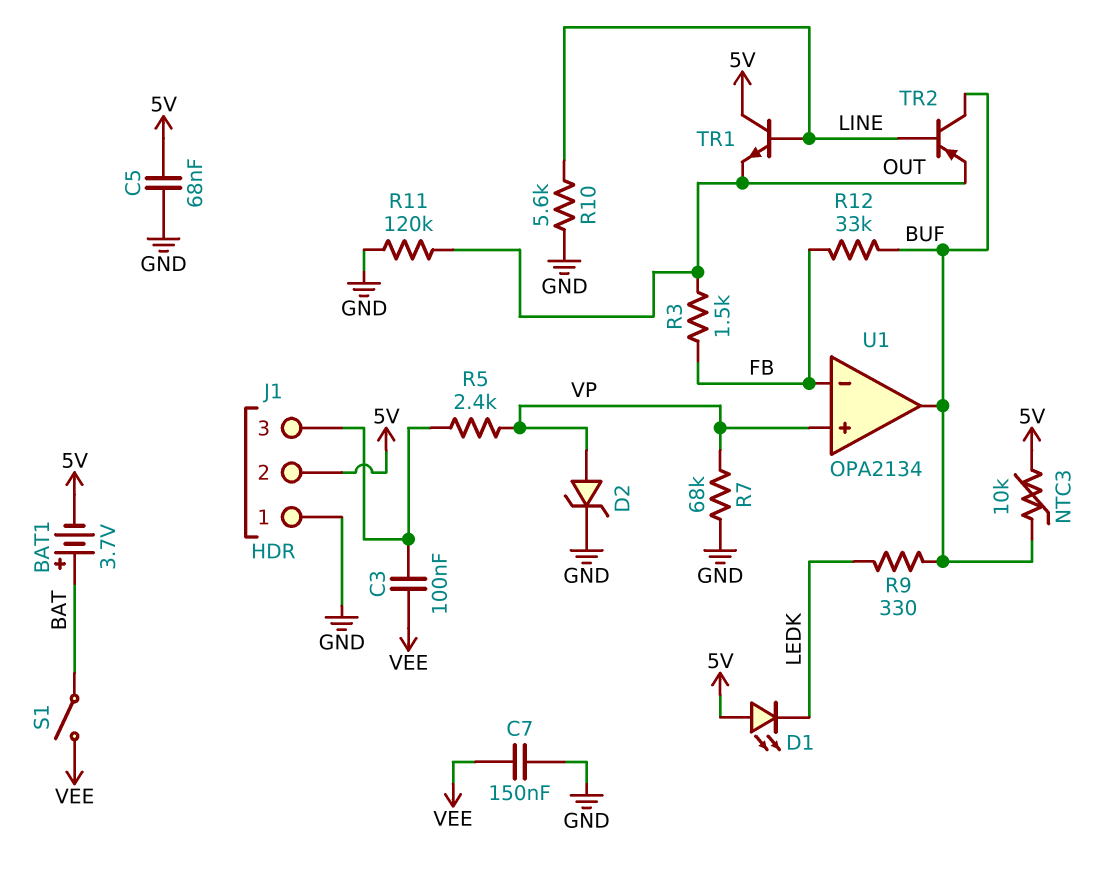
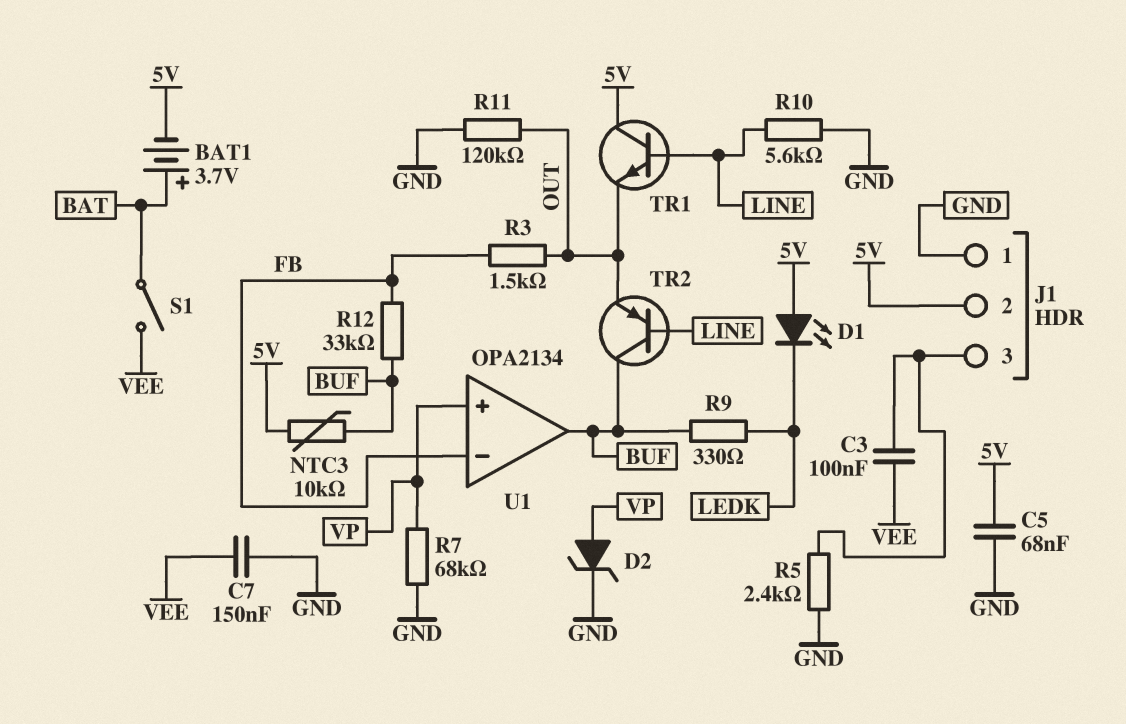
R5: 2.4k (J1/3, VP) -> 2.4k (GND, J1/3)

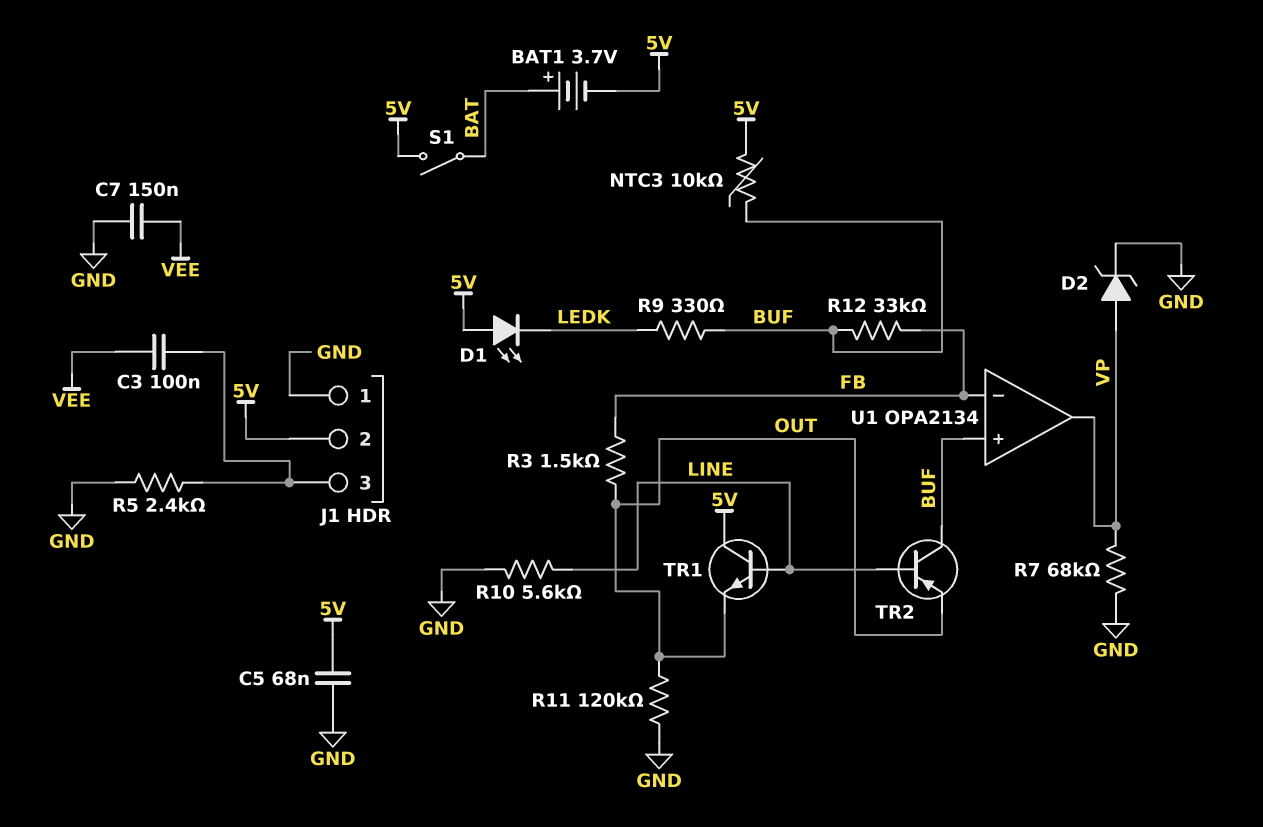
S1: switch (BAT, VEE) -> switch (5V, BAT)
U1 pin in+: VP -> BUF
U1 pin out: BUF -> VP

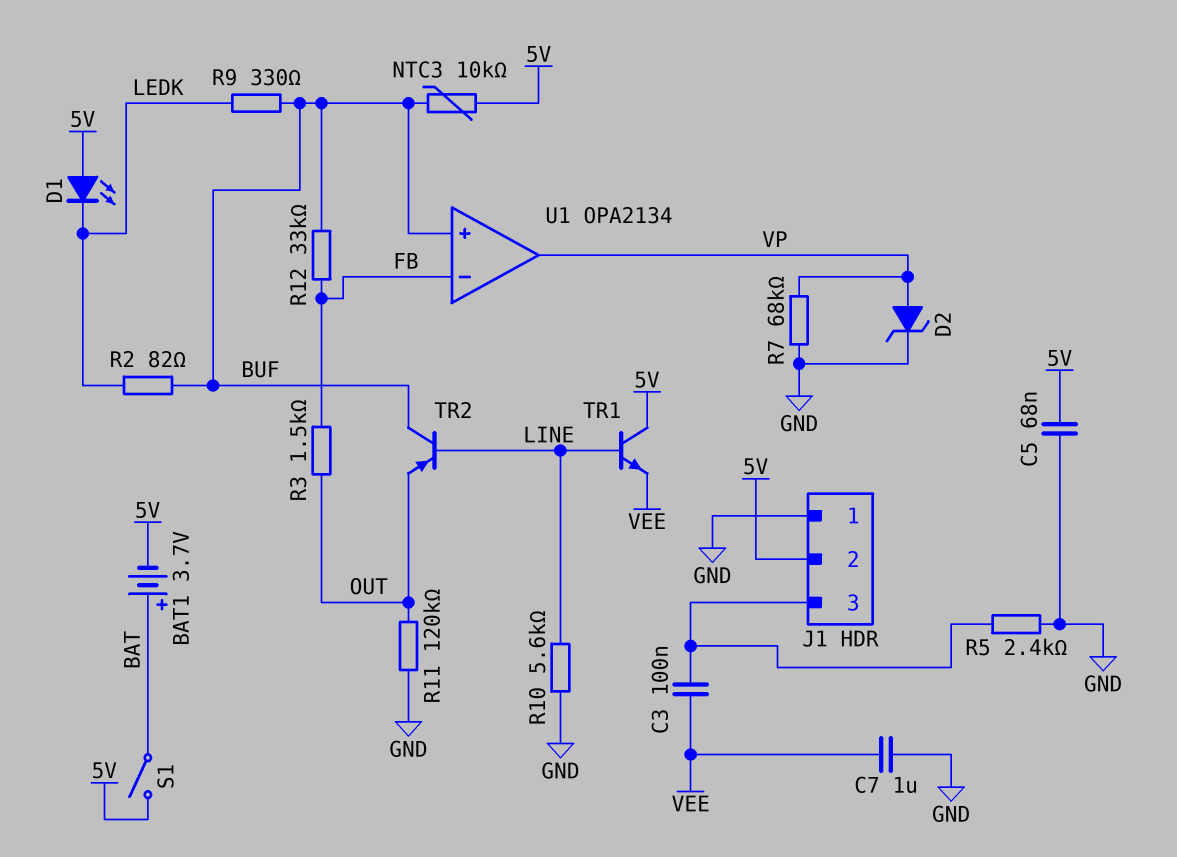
C7: 150nF (GND, VEE) -> 1uF (GND, VEE)
R2: none -> 82 (BUF, LEDK)
TR1: NPN (B LINE, C 5V, E OUT) -> NPN (B LINE, C 5V, E VEE)

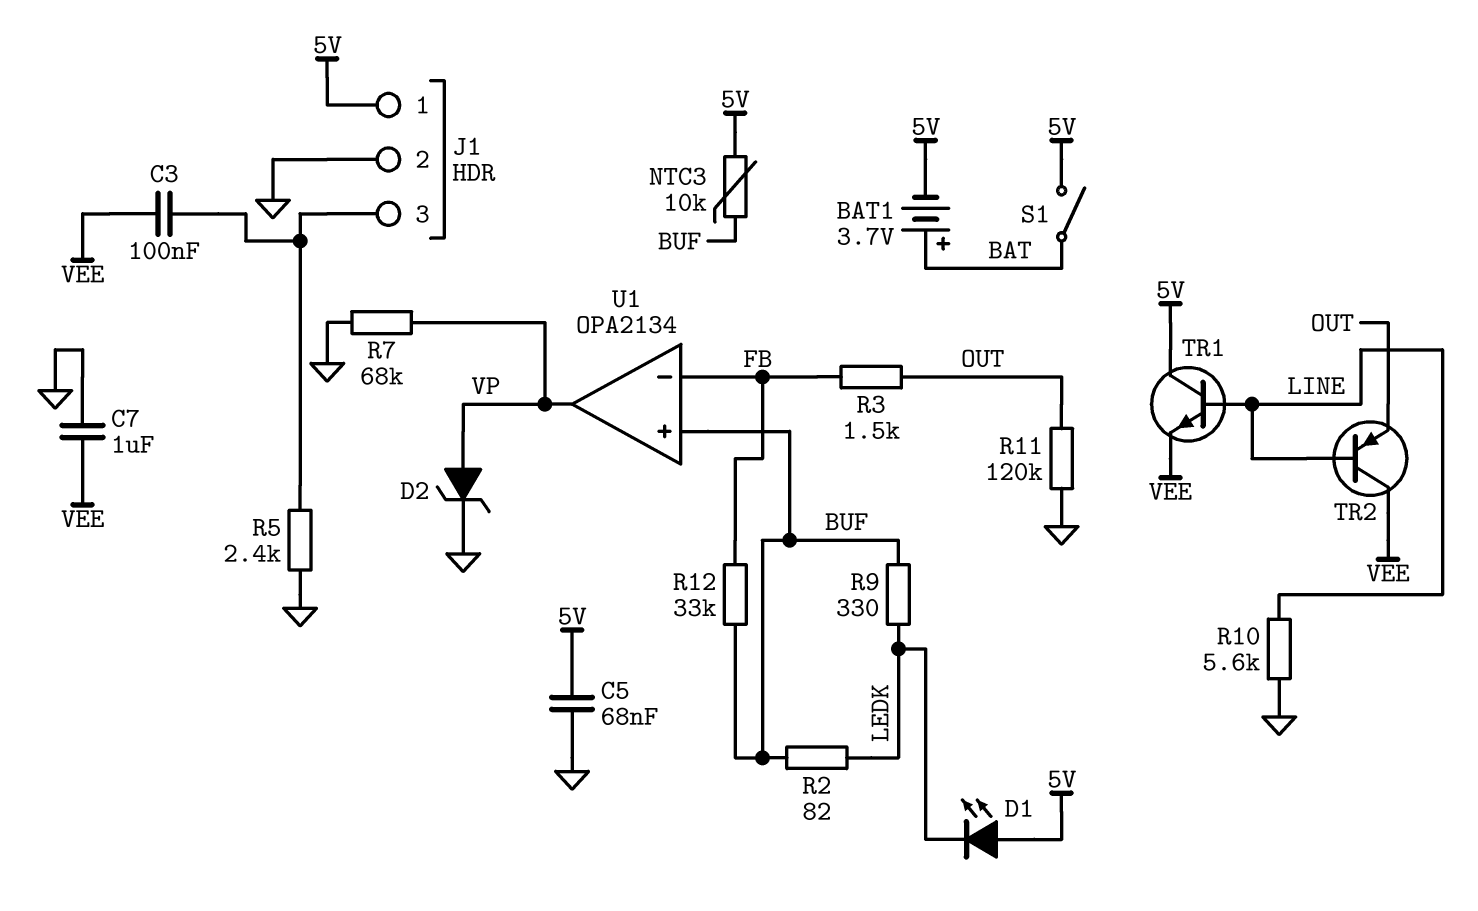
J1 pin 1: GND -> 5V
J1 pin 2: 5V -> GND
TR2: PNP (B LINE, C BUF, E OUT) -> PNP (B LINE, C VEE, E OUT)

